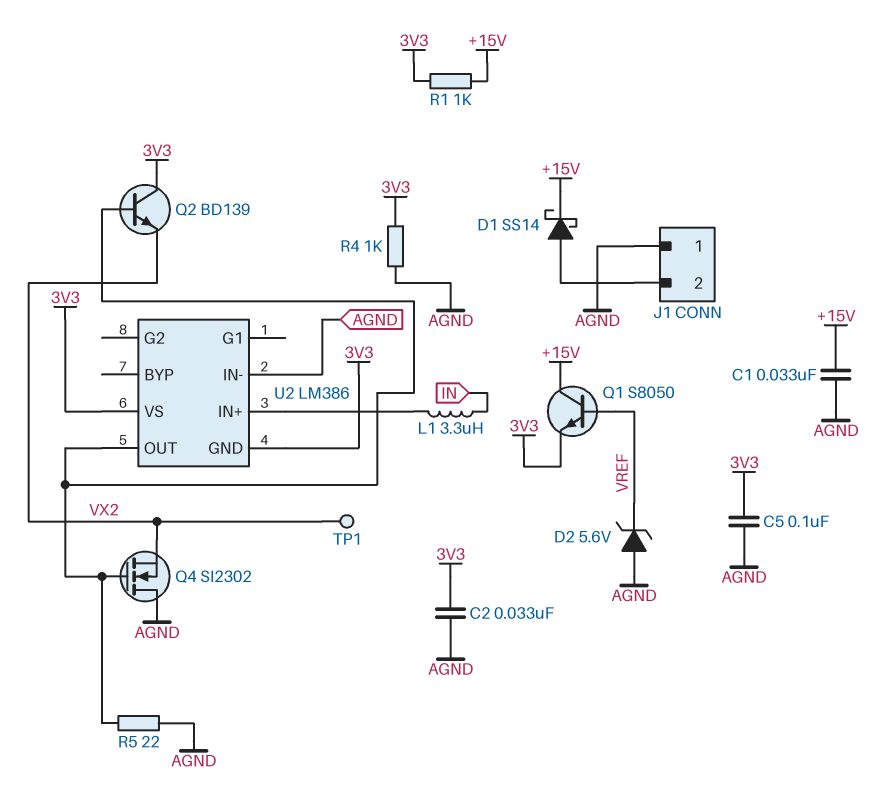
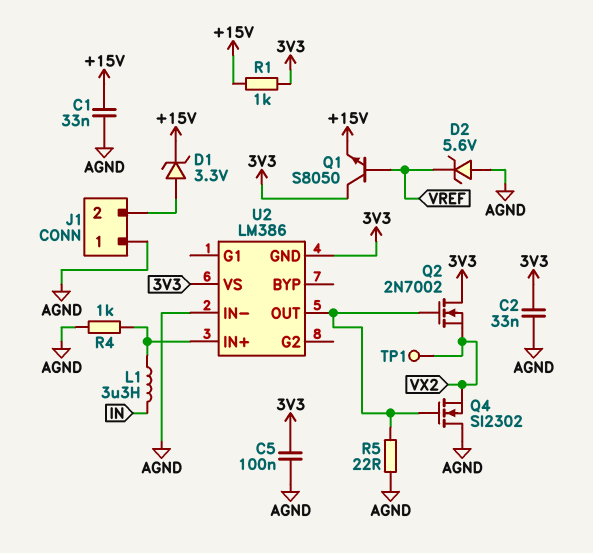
D1: schottky SS14 (A J1/2, K +15V) -> zener 3.3V (A J1/2, K +15V)
Q1: NPN S8050 (B VREF, C +15V, E 3V3) -> NPN S8050 (B VREF, C 3V3, E +15V)
Q2: NPN BD139 (B U2/OUT, C 3V3, E VX2) -> NMOS 2N7002 (G U2/OUT, D 3V3, S VX2)
R4: 1k (3V3, AGND) -> 1k (AGND, U2/IN+)

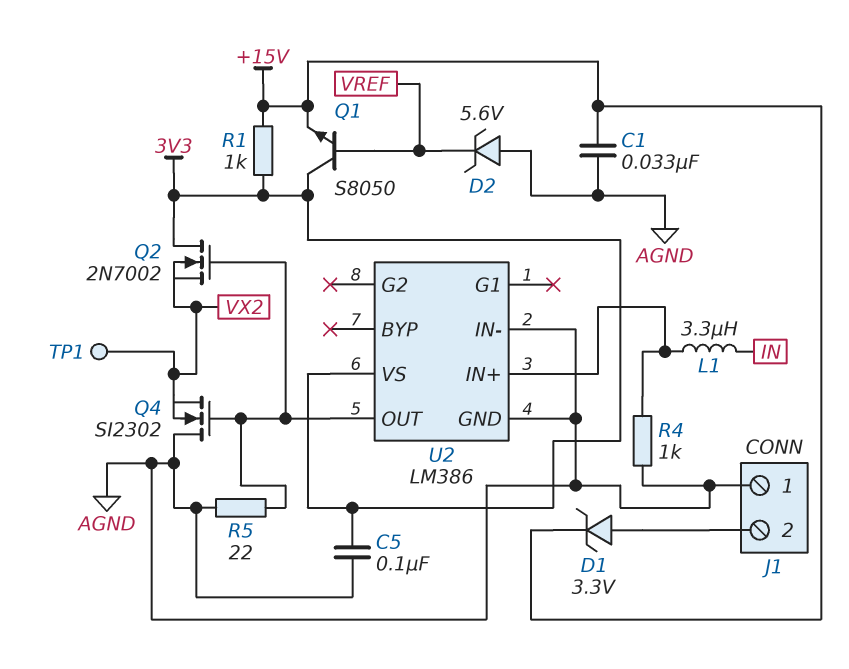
C2: 33nF (3V3, AGND) -> none
U2 pin GND: 3V3 -> AGND

